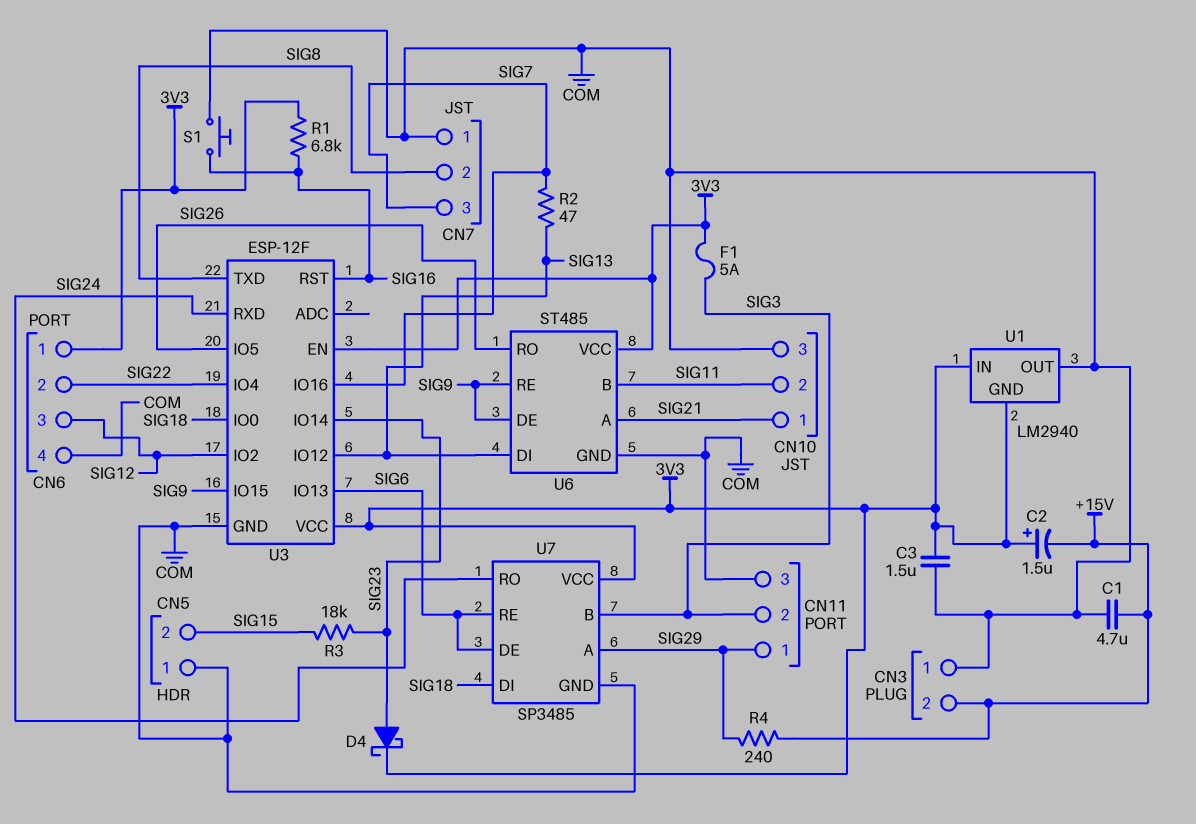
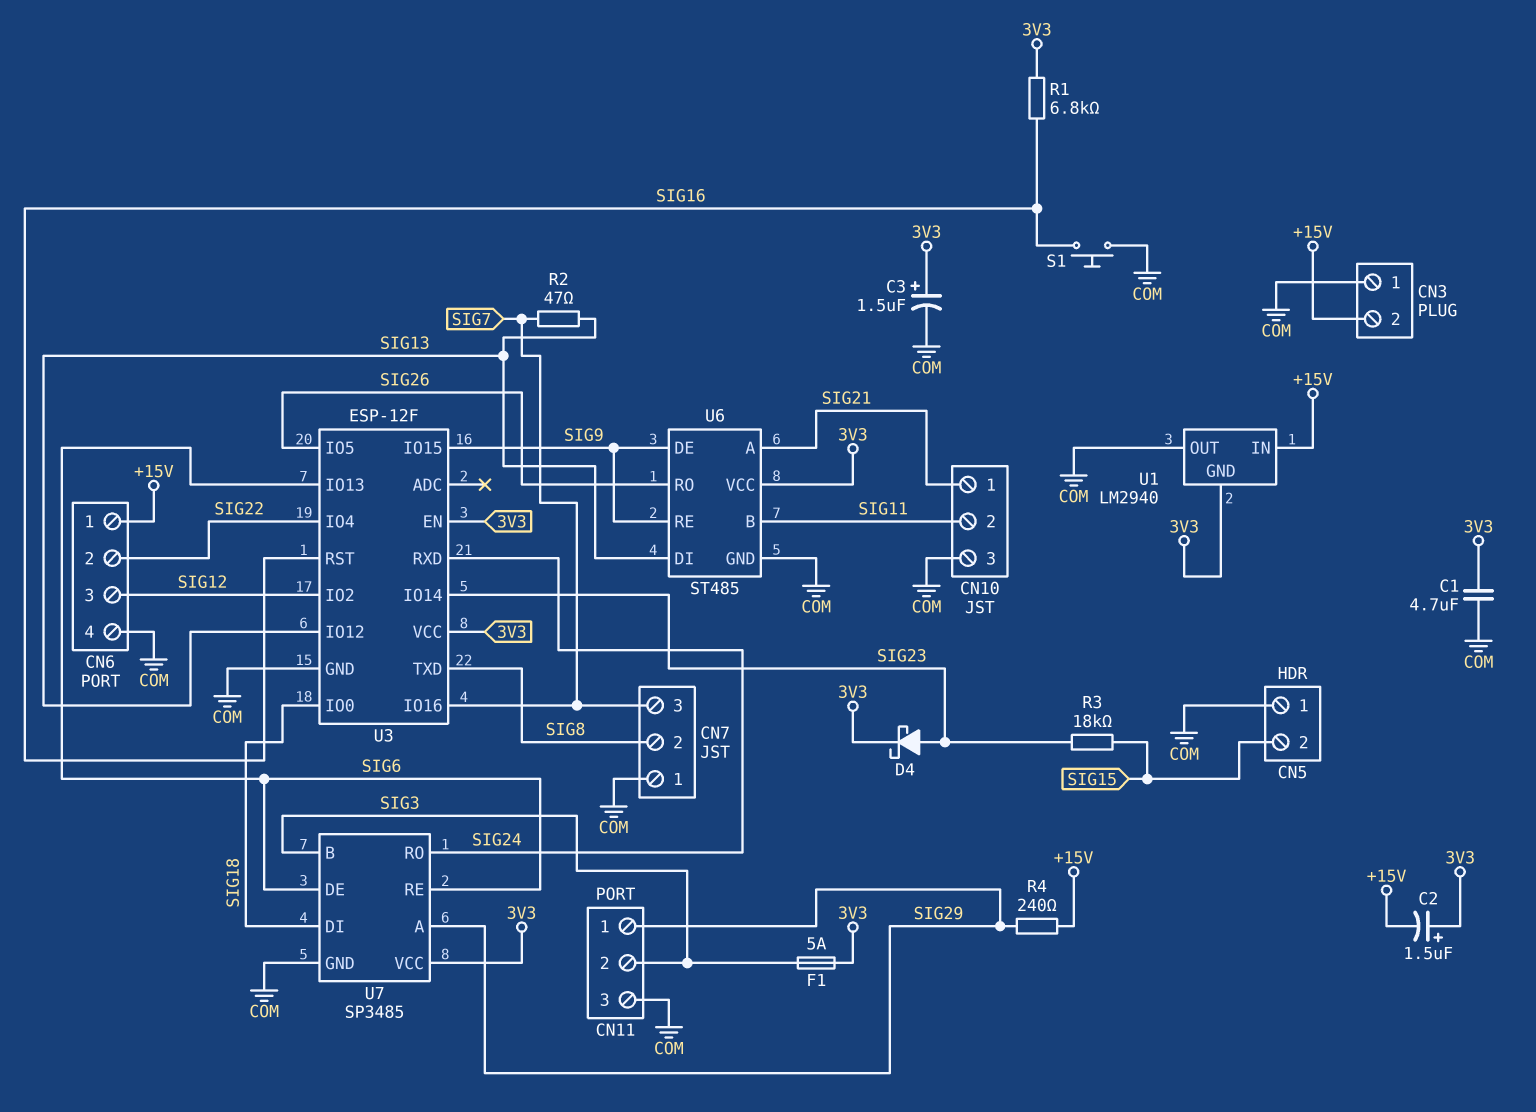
C1: 4.7uF (+15V, COM) -> 4.7uF (3V3, COM)
C3: 1.5uF (3V3, COM) -> 1.5uF (plus 3V3, minus COM)
CN6 pin 1: 3V3 -> +15V
U1 pin IN: 3V3 -> +15V

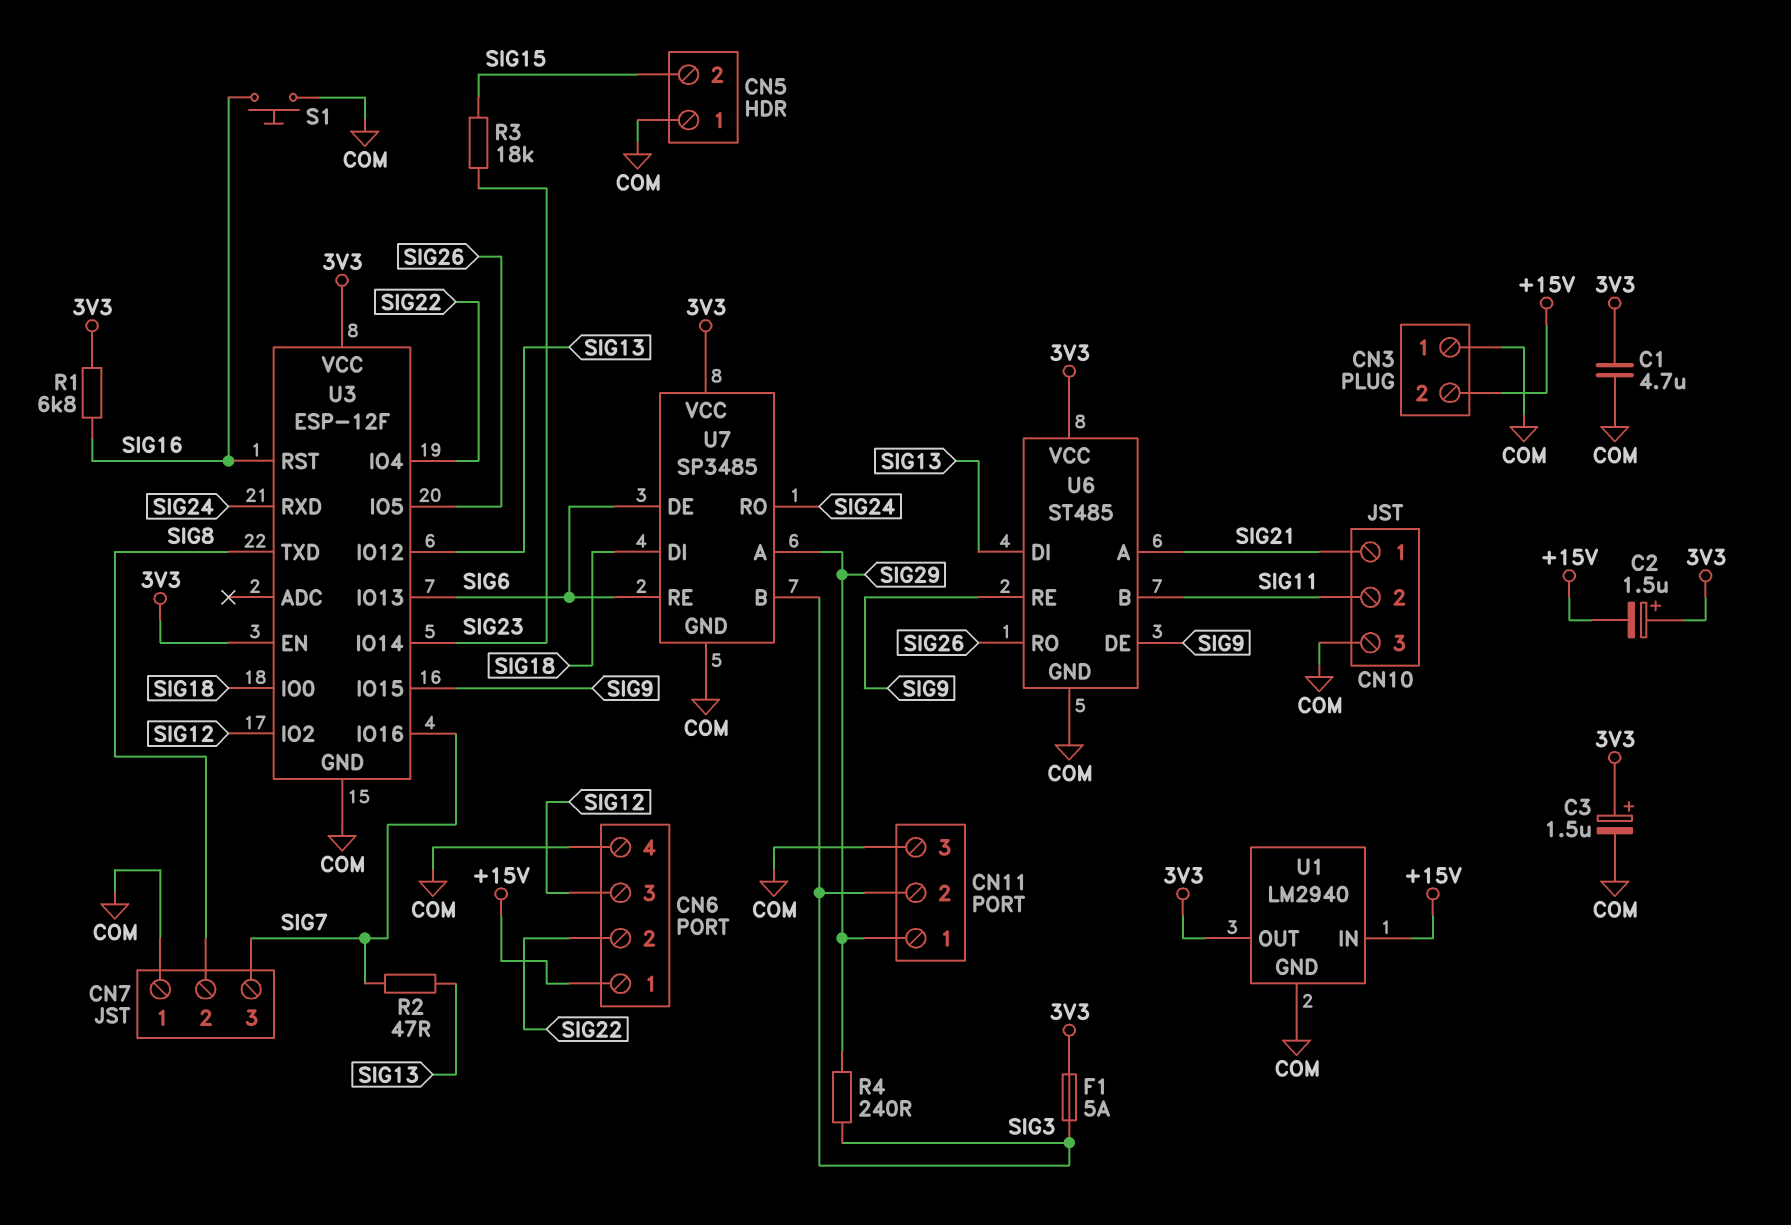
D4: schottky (A SIG23, K 3V3) -> none
R4: 240 (+15V, SIG29) -> 240 (SIG3, SIG29)
U1 pin GND: 3V3 -> COM
U1 pin OUT: COM -> 3V3

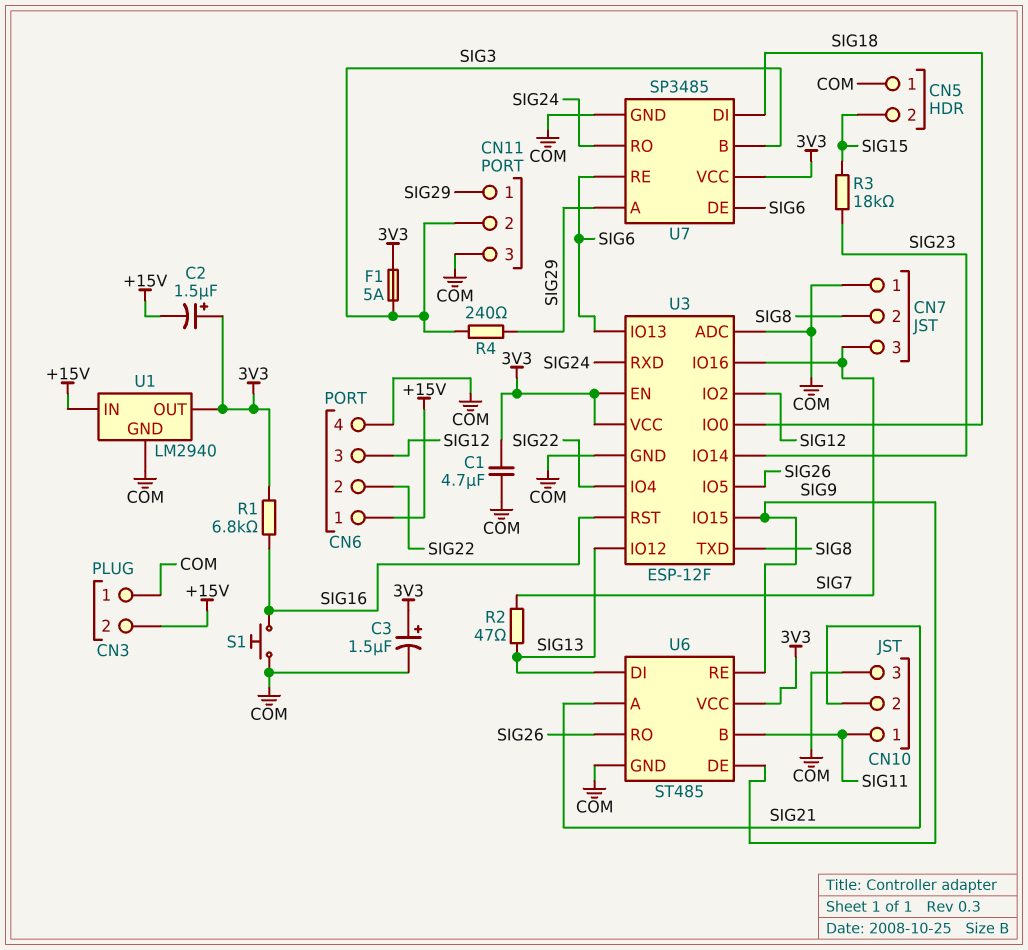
CN10 pin 1: SIG21 -> SIG11
CN10 pin 2: SIG11 -> SIG21
U3 pin ADC: none -> COM

